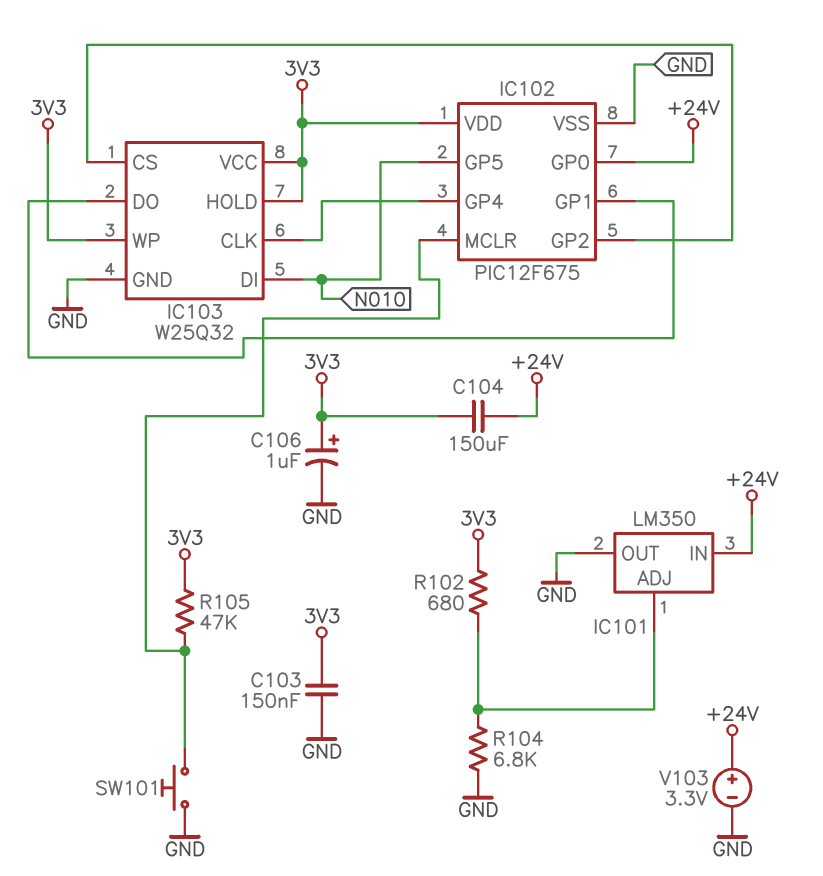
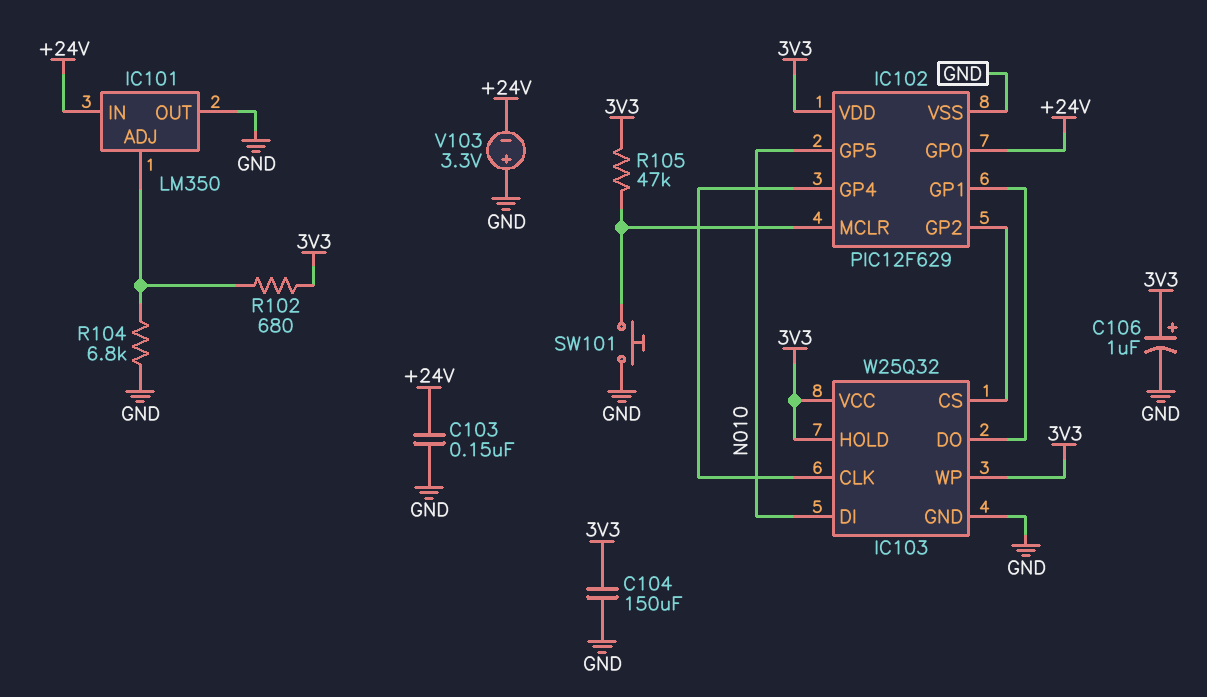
C103: 150nF (3V3, GND) -> 150nF (+24V, GND)
C104: 150uF (+24V, 3V3) -> 150uF (3V3, GND)
IC102: PIC12F675 -> PIC12F629
V103: 3.3V (plus +24V, minus GND) -> 3.3V (plus GND, minus +24V)

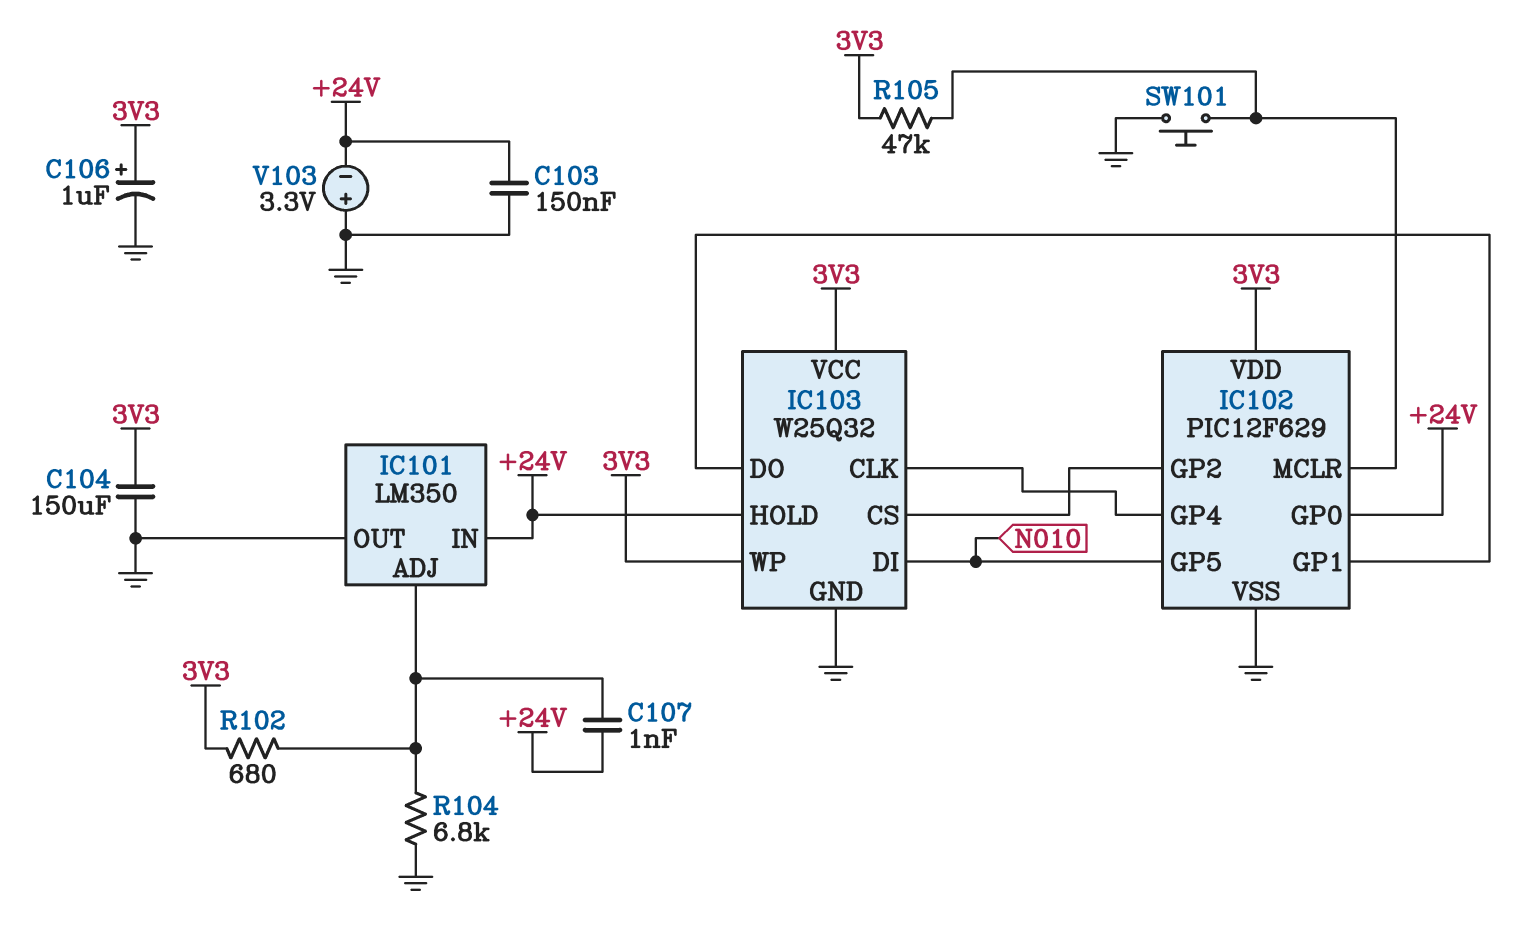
C107: none -> 1nF (+24V, IC101/ADJ)
IC103 pin HOLD: 3V3 -> +24V

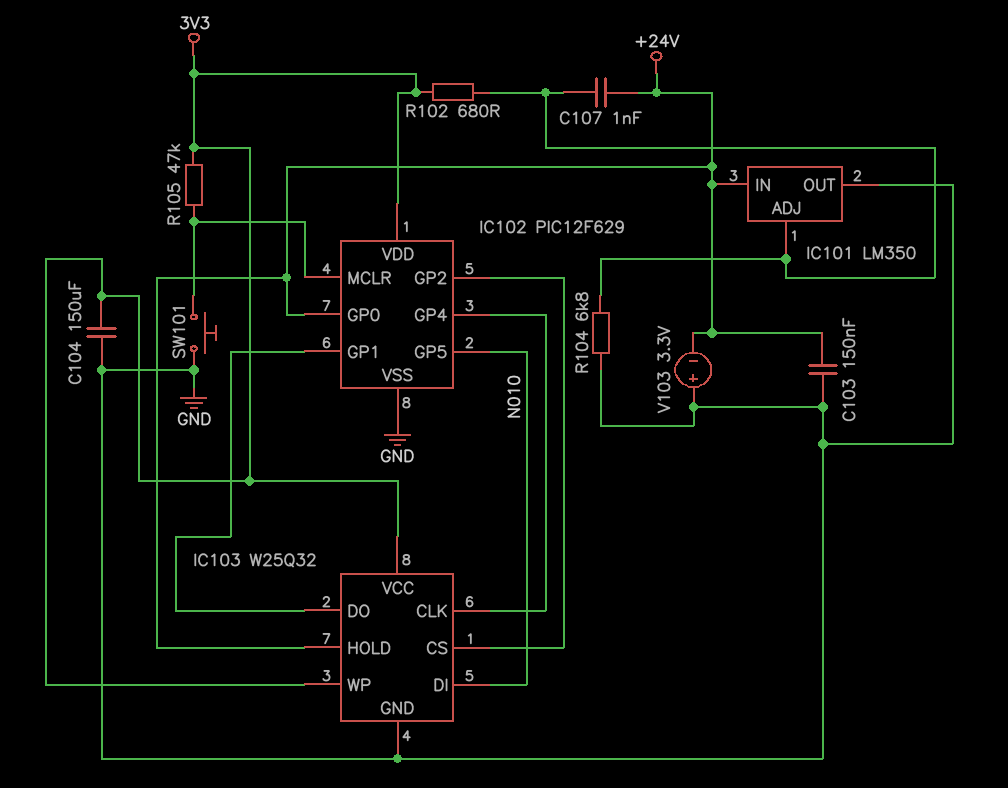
C106: 1uF (plus 3V3, minus GND) -> none

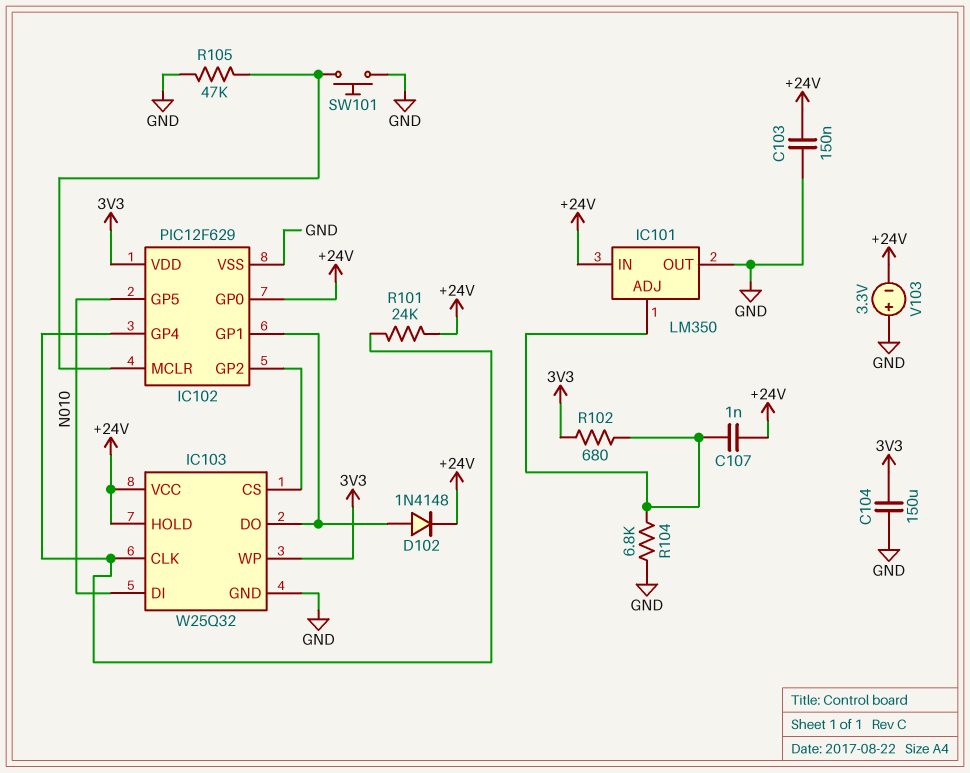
D102: none -> diode 1N4148 (A IC102/GP1, K +24V)
IC103 pin VCC: 3V3 -> +24V
R101: none -> 24k (+24V, IC102/GP4)
R105: 47k (3V3, IC102/MCLR) -> 47k (GND, IC102/MCLR)

